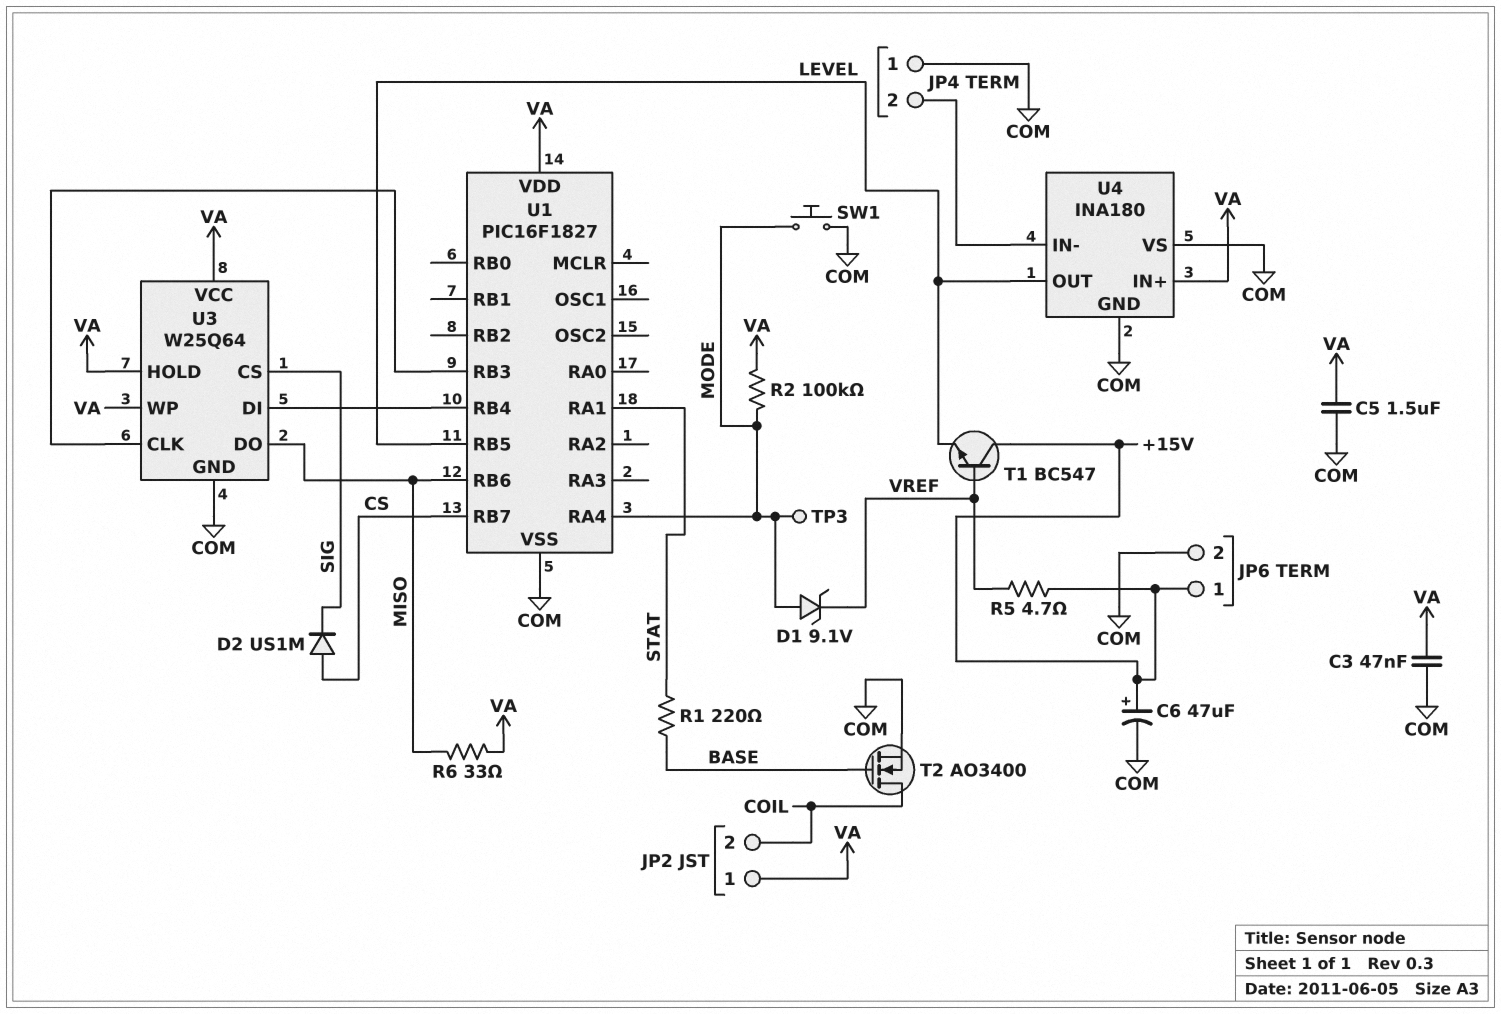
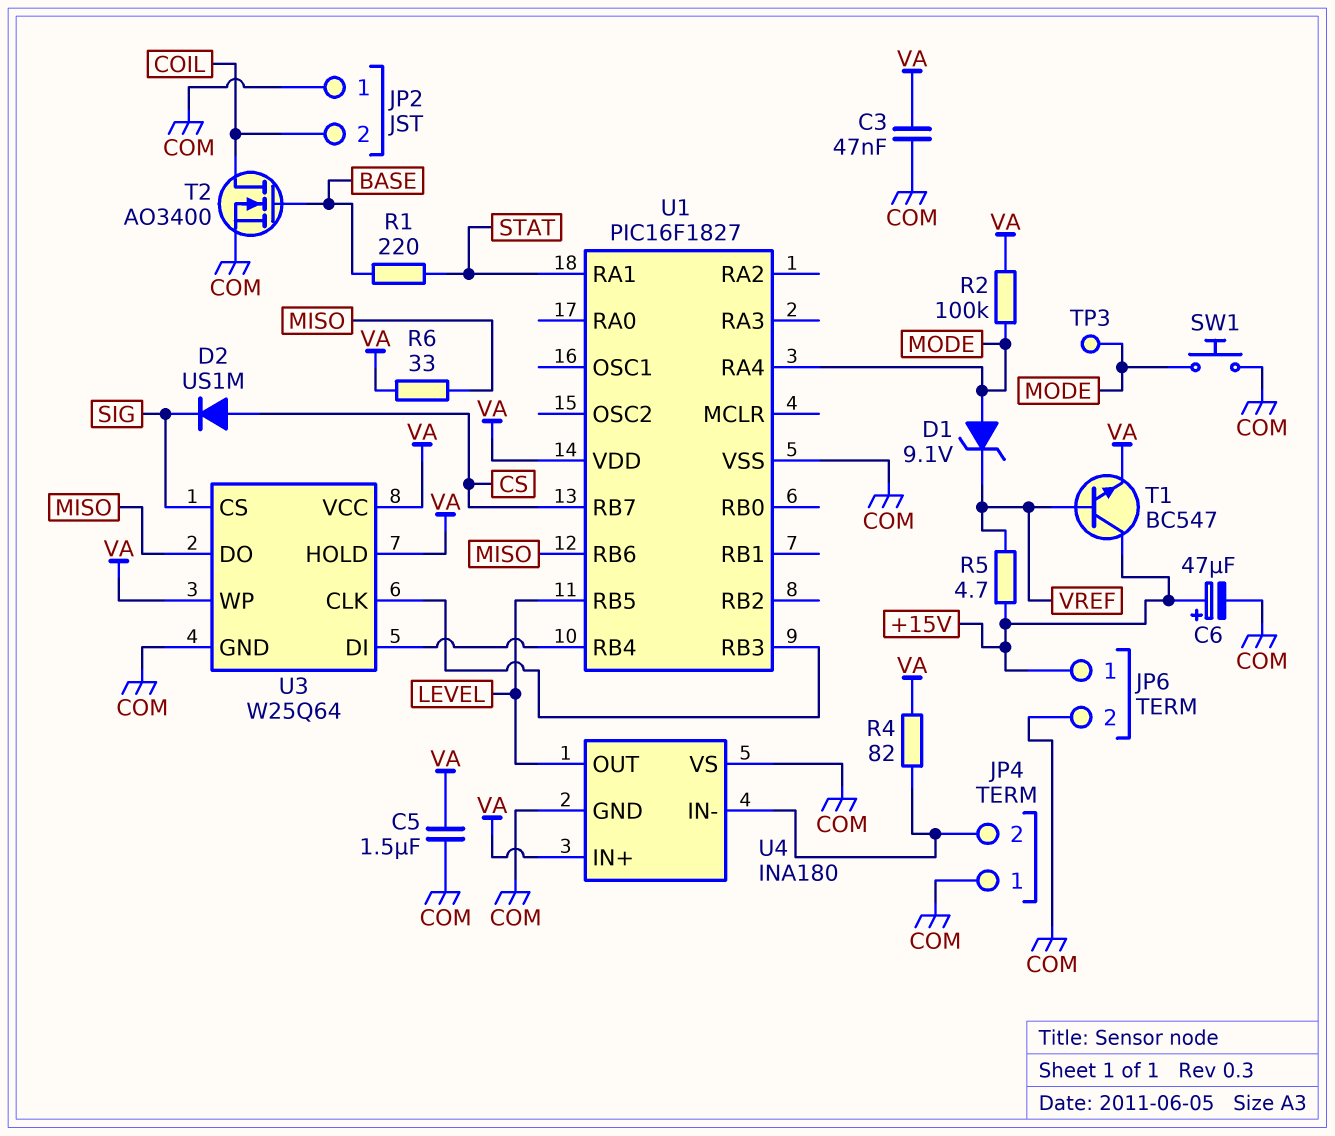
JP2 pin 1: VA -> COM
R4: none -> 82 (JP4/2, VA)
T1: NPN BC547 (B VREF, C +15V, E LEVEL) -> NPN BC547 (B VREF, C +15V, E VA)

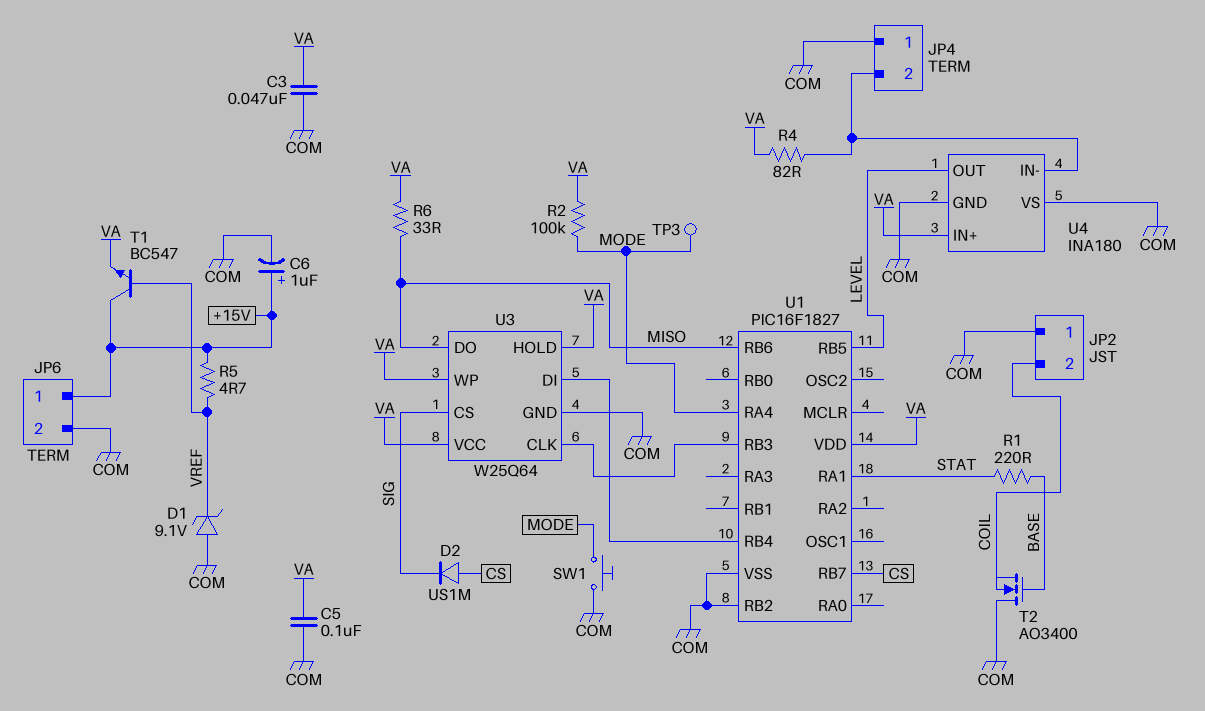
C5: 1.5uF (COM, VA) -> 100nF (COM, VA)
C6: 47uF (plus +15V, minus COM) -> 1uF (plus +15V, minus COM)
D1: zener 9.1V (A MODE, K VREF) -> zener 9.1V (A COM, K VREF)
T2: NMOS AO3400 (G BASE, D COIL, S COM) -> NMOS AO3400 (G BASE, D COM, S COIL)
U1 pin RB2: none -> COM

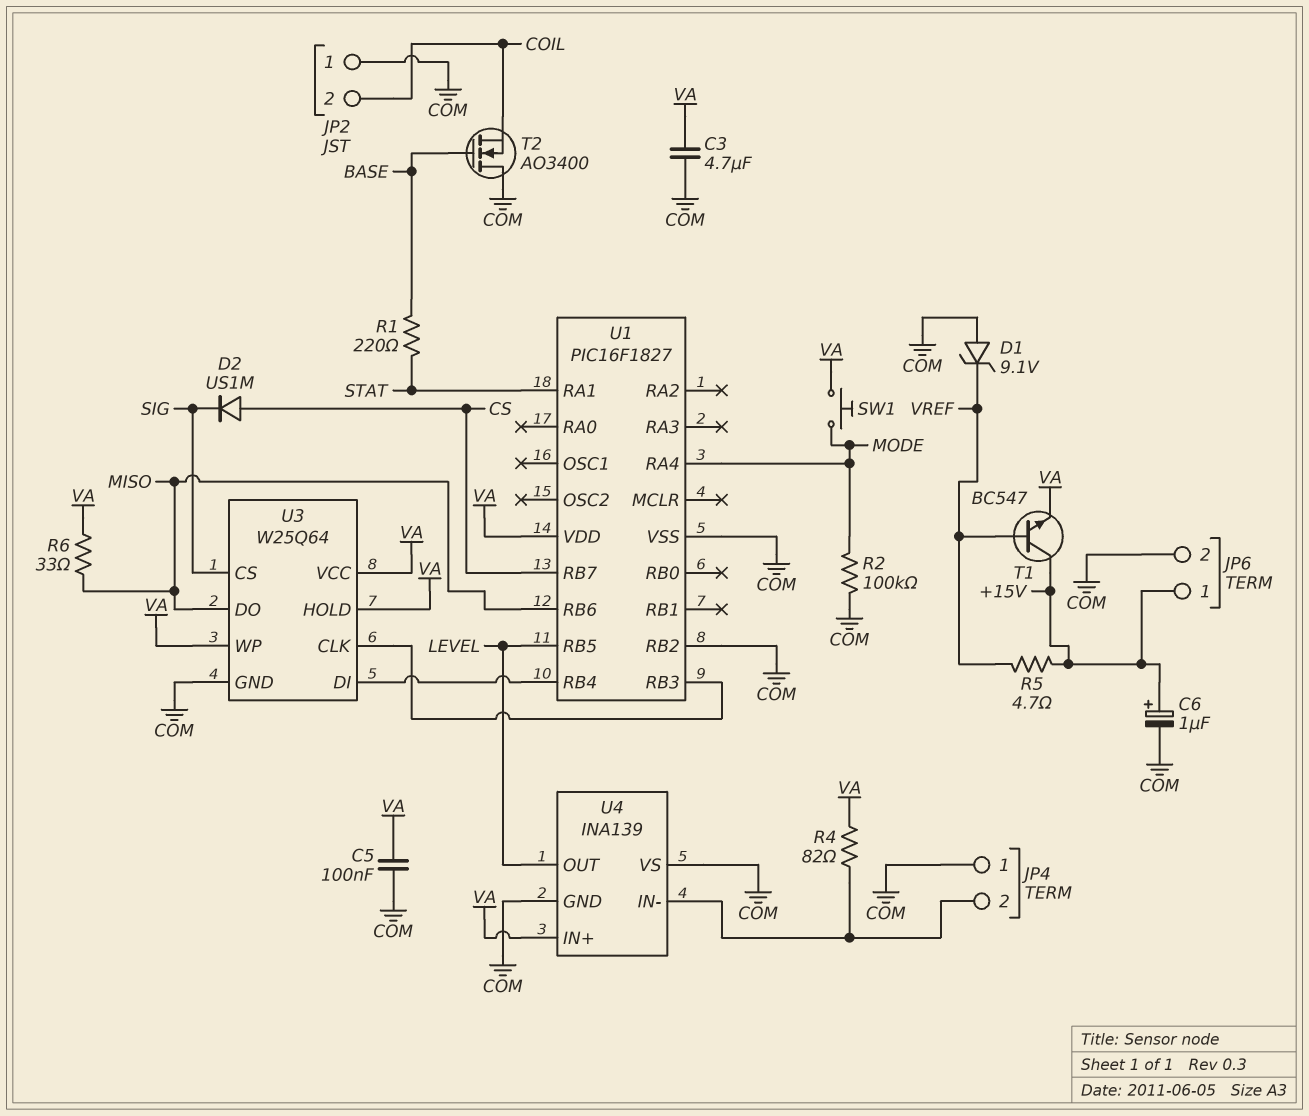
C3: 47nF (COM, VA) -> 4.7uF (COM, VA)
R2: 100k (MODE, VA) -> 100k (COM, MODE)
SW1: button (COM, MODE) -> button (MODE, VA)
TP3: test point (MODE) -> none
U4: INA180 -> INA139

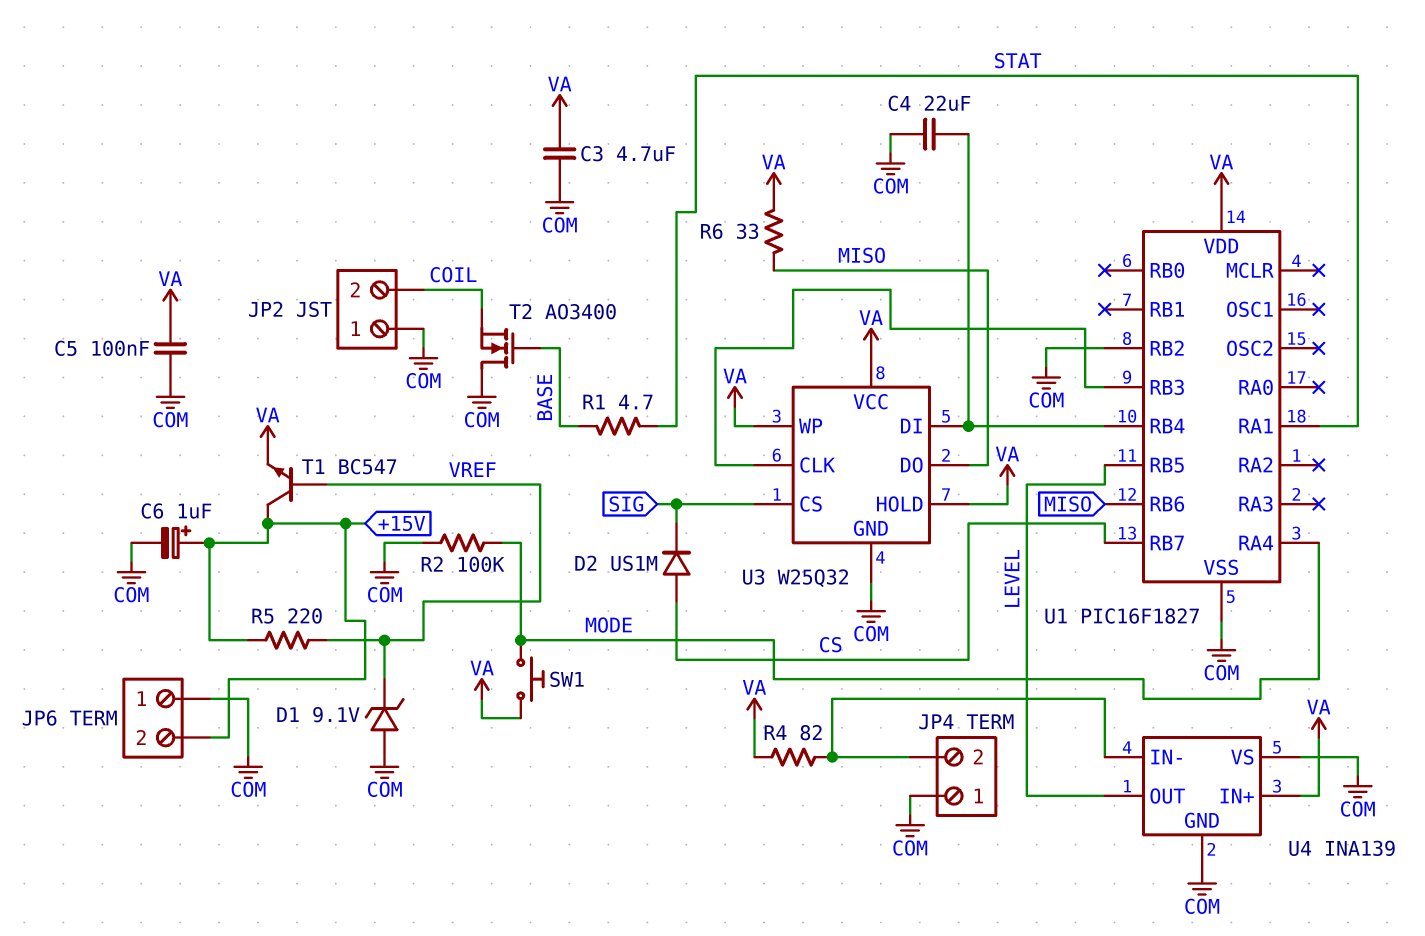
C4: none -> 22uF (COM, U1/RB4)
JP6 pin 1: +15V -> COM
JP6 pin 2: COM -> +15V
R1: 220 (BASE, STAT) -> 4.7 (BASE, STAT)
R5: 4.7 (+15V, VREF) -> 220 (+15V, VREF)
U3: W25Q64 -> W25Q32

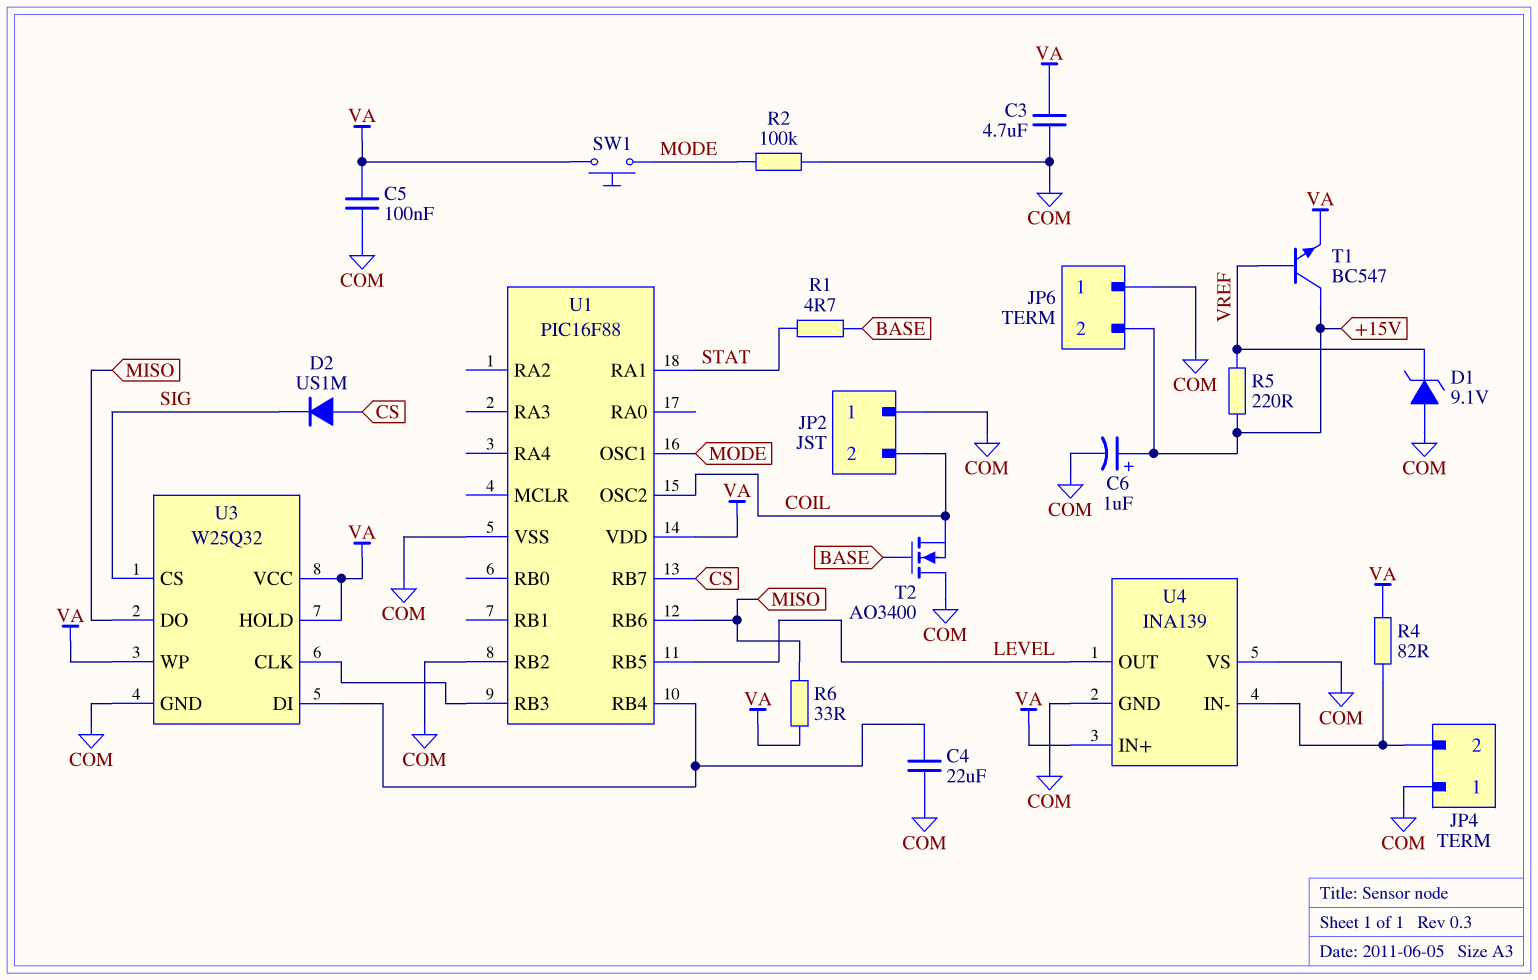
U1: PIC16F1827 -> PIC16F88
U1 pin OSC1: none -> MODE
U1 pin OSC2: none -> COIL
U1 pin RA4: MODE -> none

